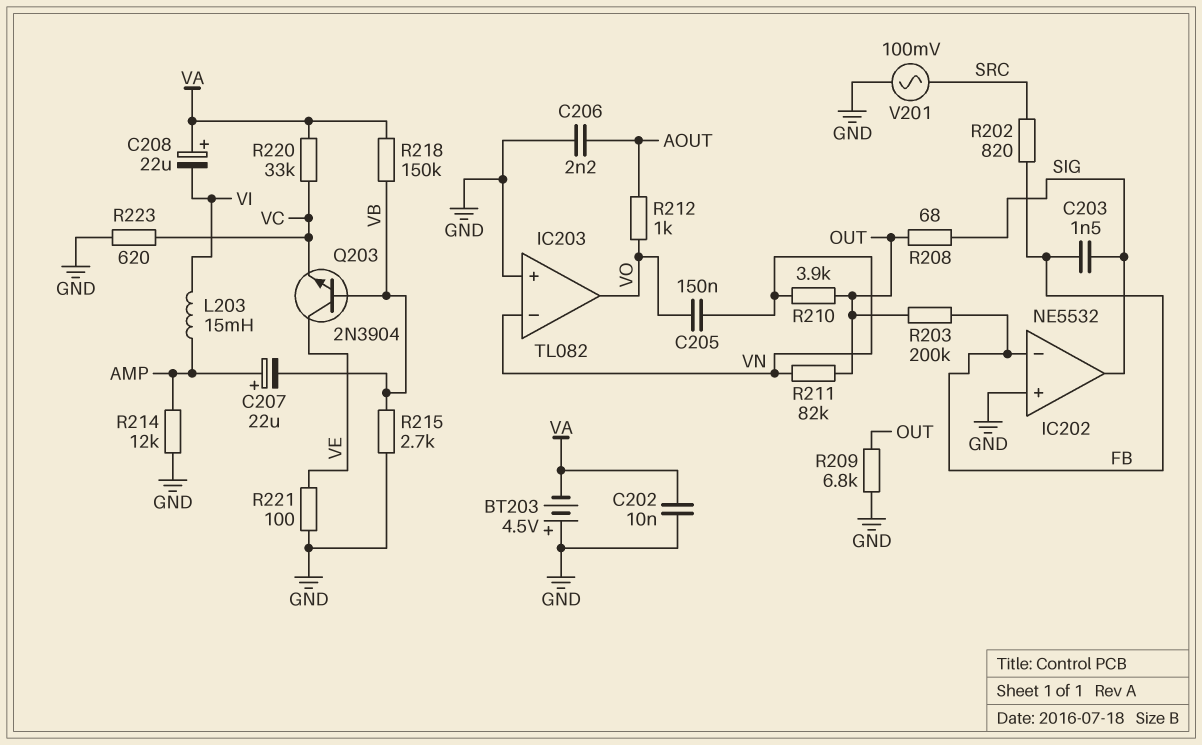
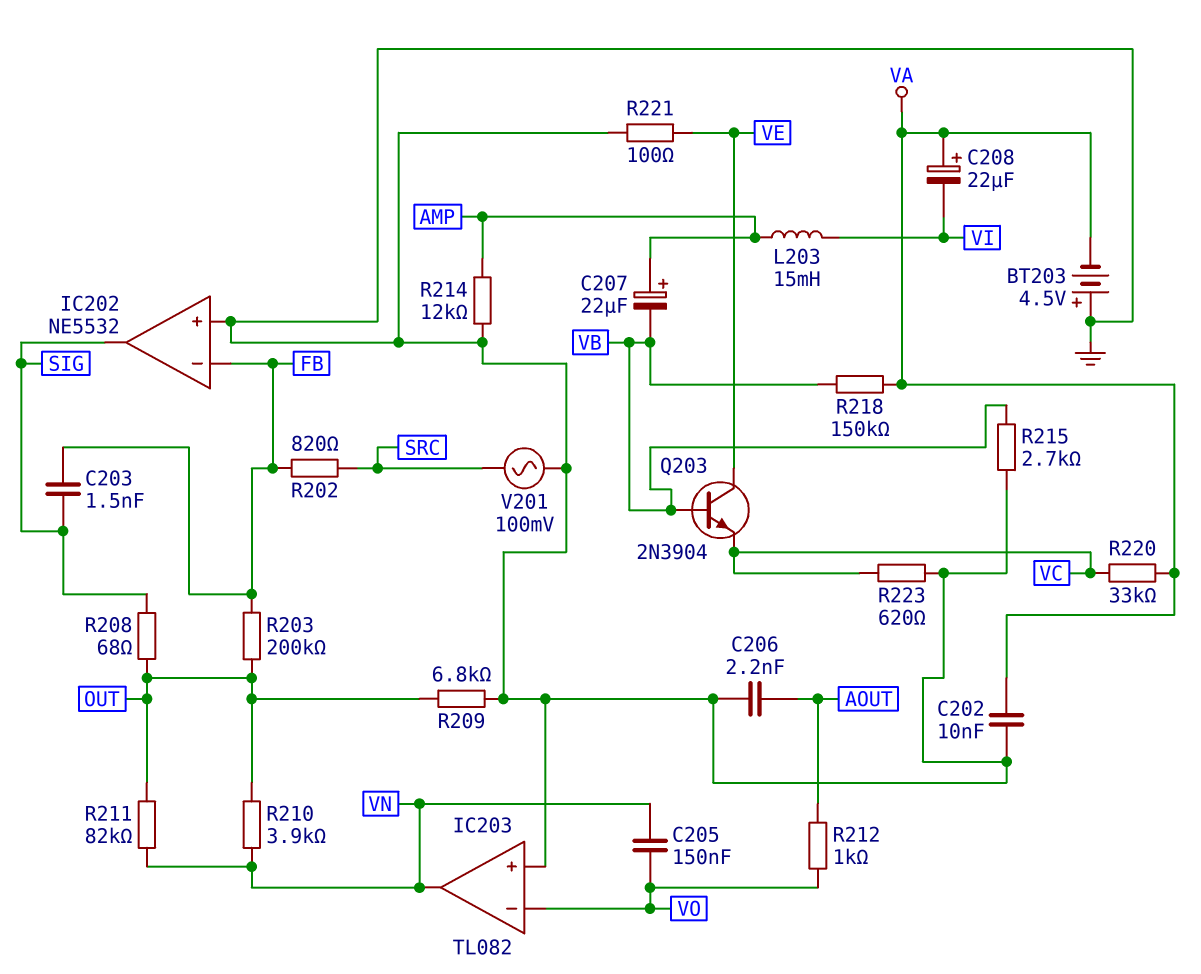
IC203 pin in-: VN -> VO
IC203 pin out: VO -> VN

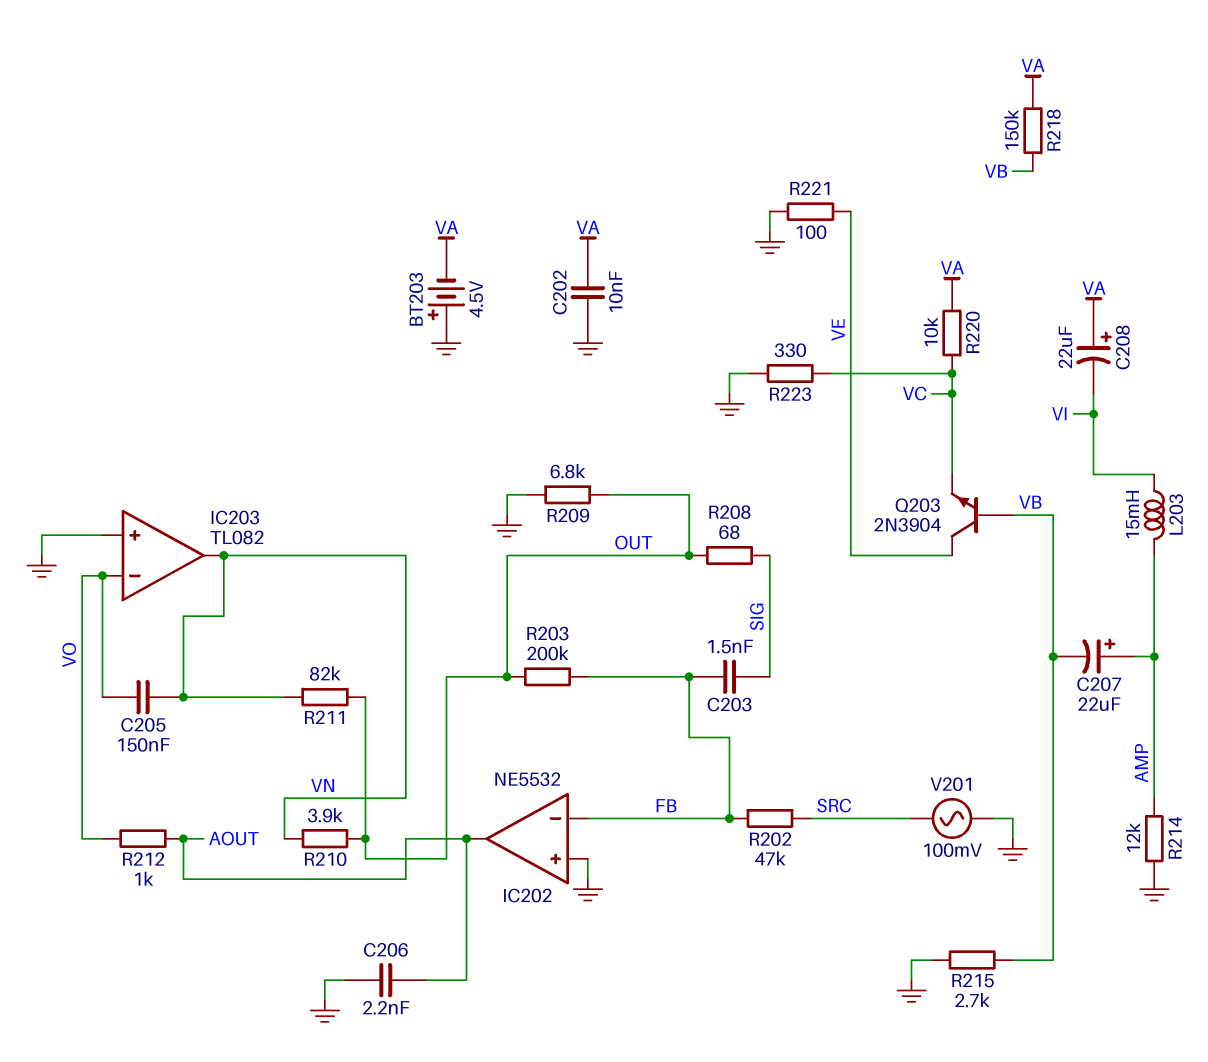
IC202 pin out: SIG -> AOUT
R202: 820 (FB, SRC) -> 47k (FB, SRC)
R220: 33k (VA, VC) -> 10k (VA, VC)
R223: 620 (GND, VC) -> 330 (GND, VC)

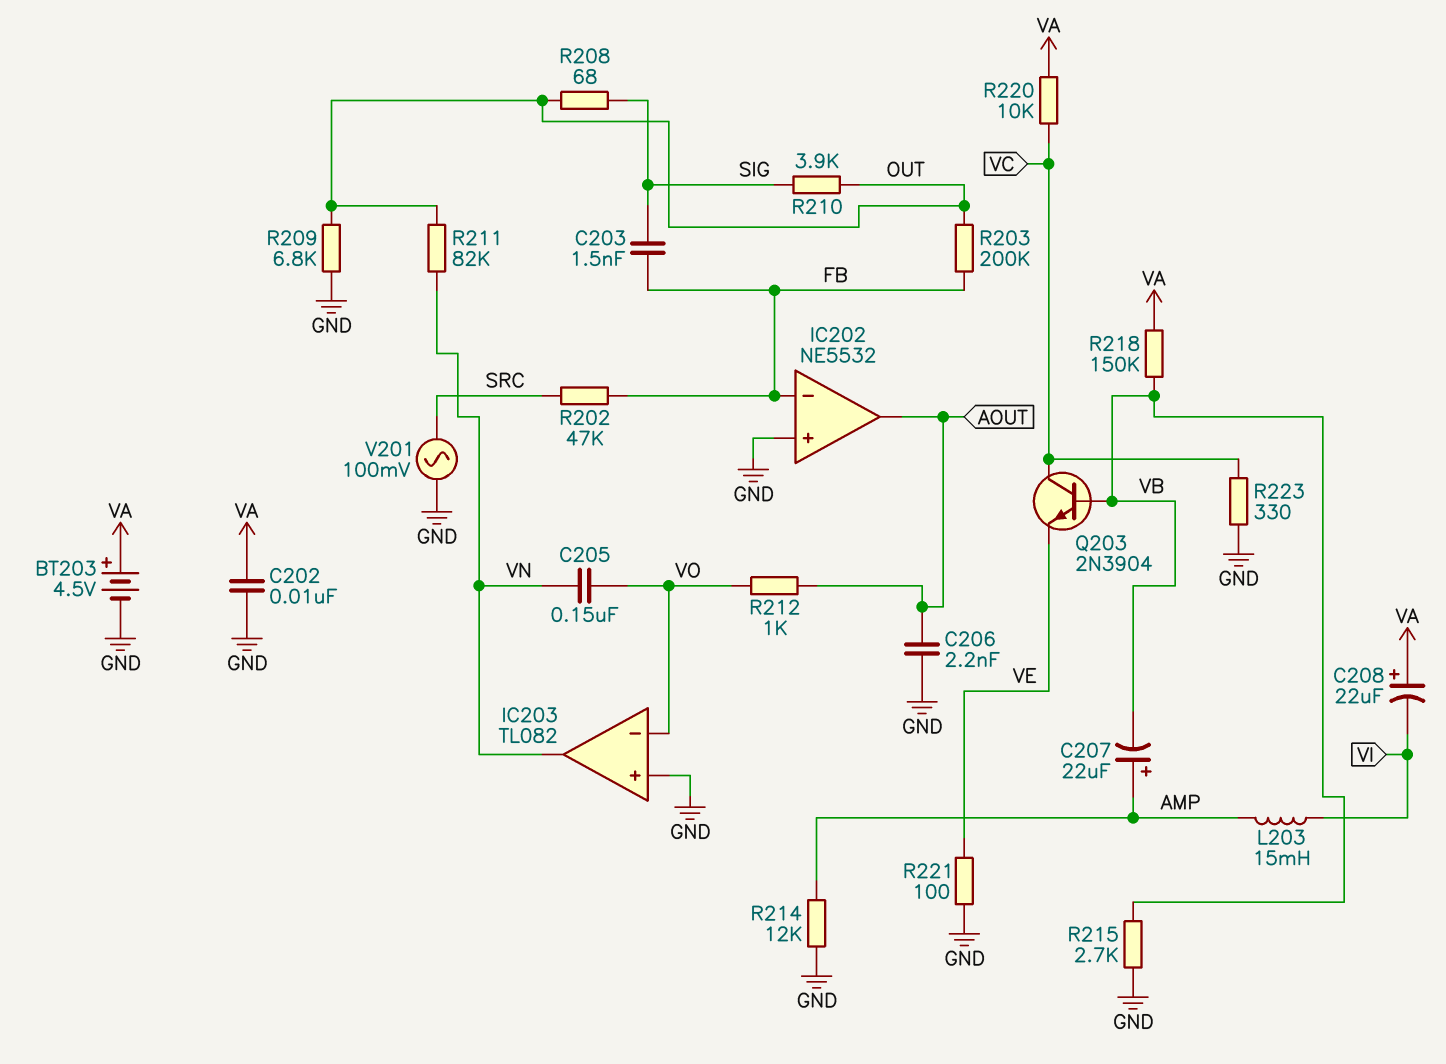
BT203: 4.5V (plus GND, minus VA) -> 4.5V (plus VA, minus GND)
Q203: NPN 2N3904 (B VB, C VE, E VC) -> NPN 2N3904 (B VB, C VC, E VE)
R210: 3.9k (OUT, VN) -> 3.9k (OUT, SIG)

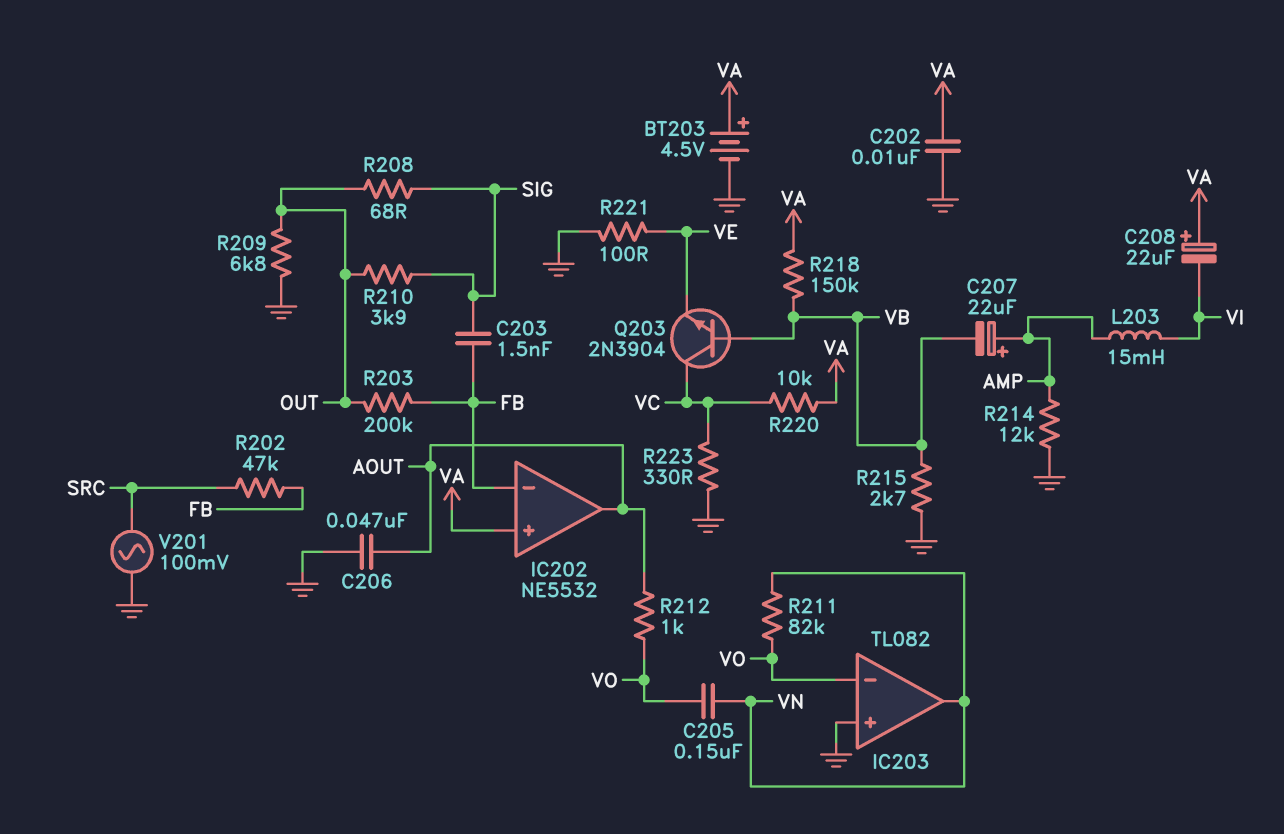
C206: 2.2nF (AOUT, GND) -> 47nF (AOUT, GND)
IC202 pin in+: GND -> VA
R211: 82k (OUT, VN) -> 82k (VN, VO)

